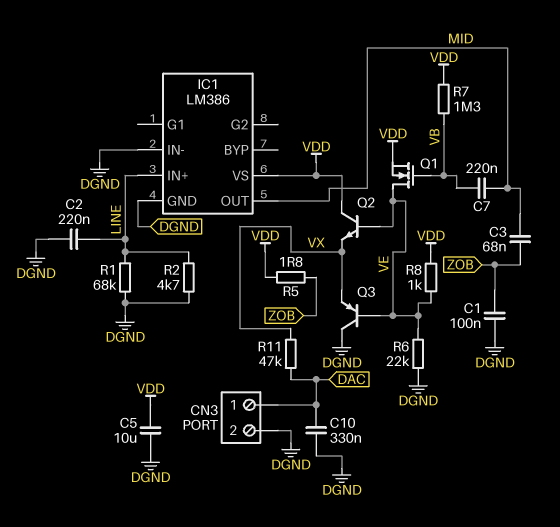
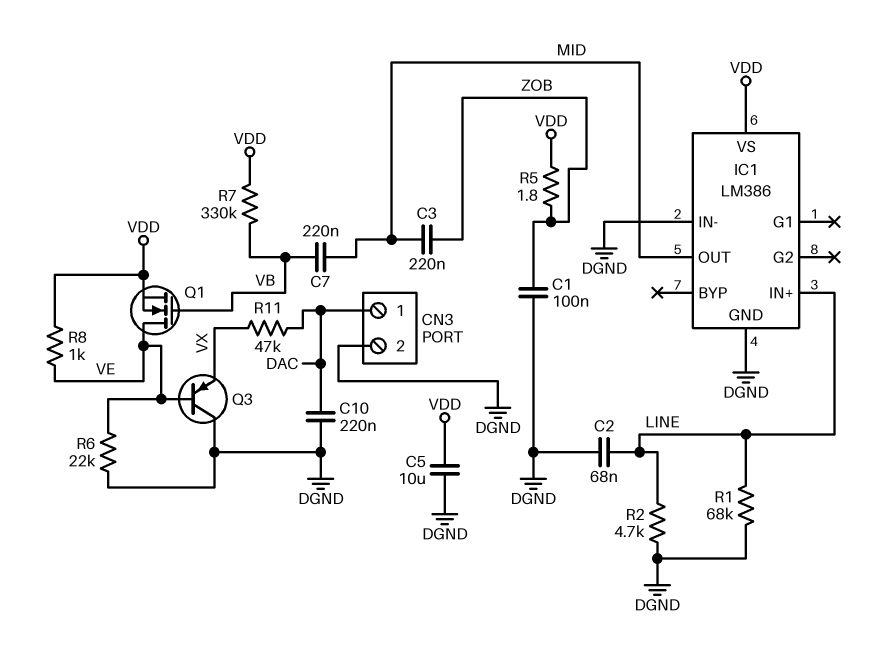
C2: 220nF (DGND, LINE) -> 68nF (DGND, LINE)
C3: 68nF (MID, ZOB) -> 220nF (MID, ZOB)
C10: 330nF (DAC, DGND) -> 220nF (DAC, DGND)
Q2: NPN (B VE, C VDD, E VX) -> none
R7: 1.3M (VB, VDD) -> 330k (VB, VDD)

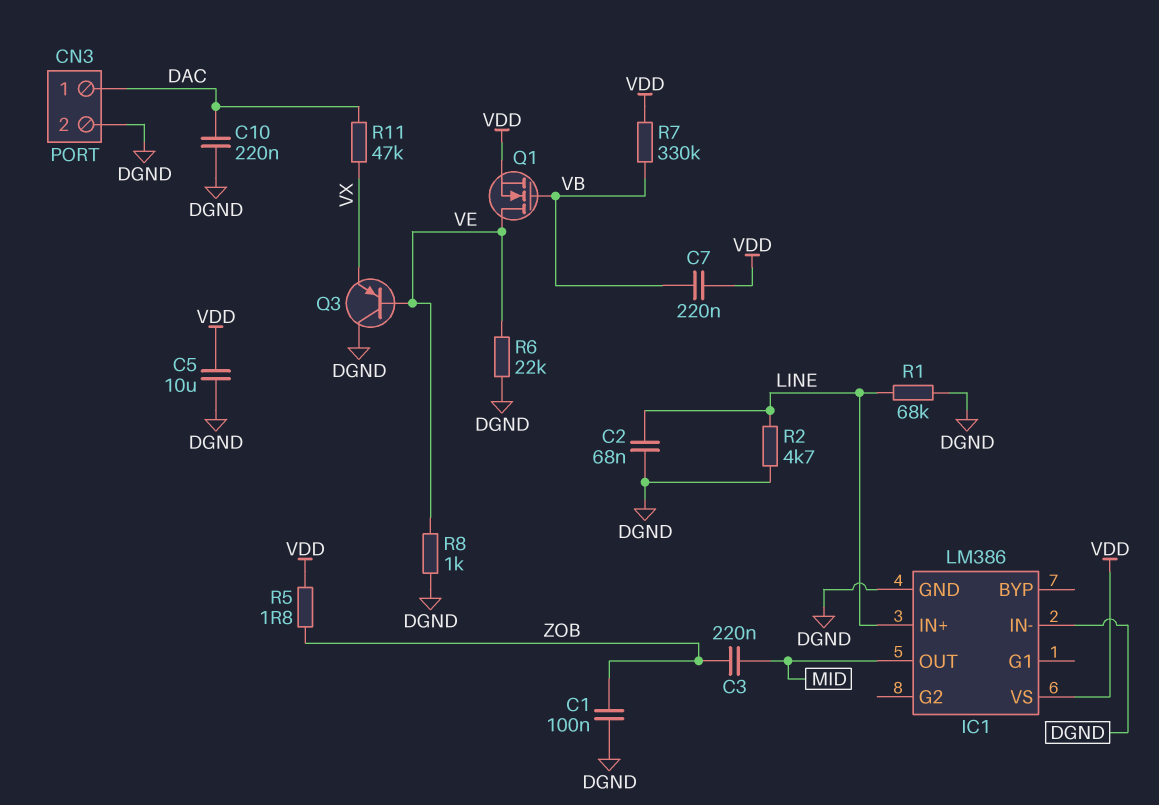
C7: 220nF (MID, VB) -> 220nF (VB, VDD)
R8: 1k (VDD, VE) -> 1k (DGND, VE)

